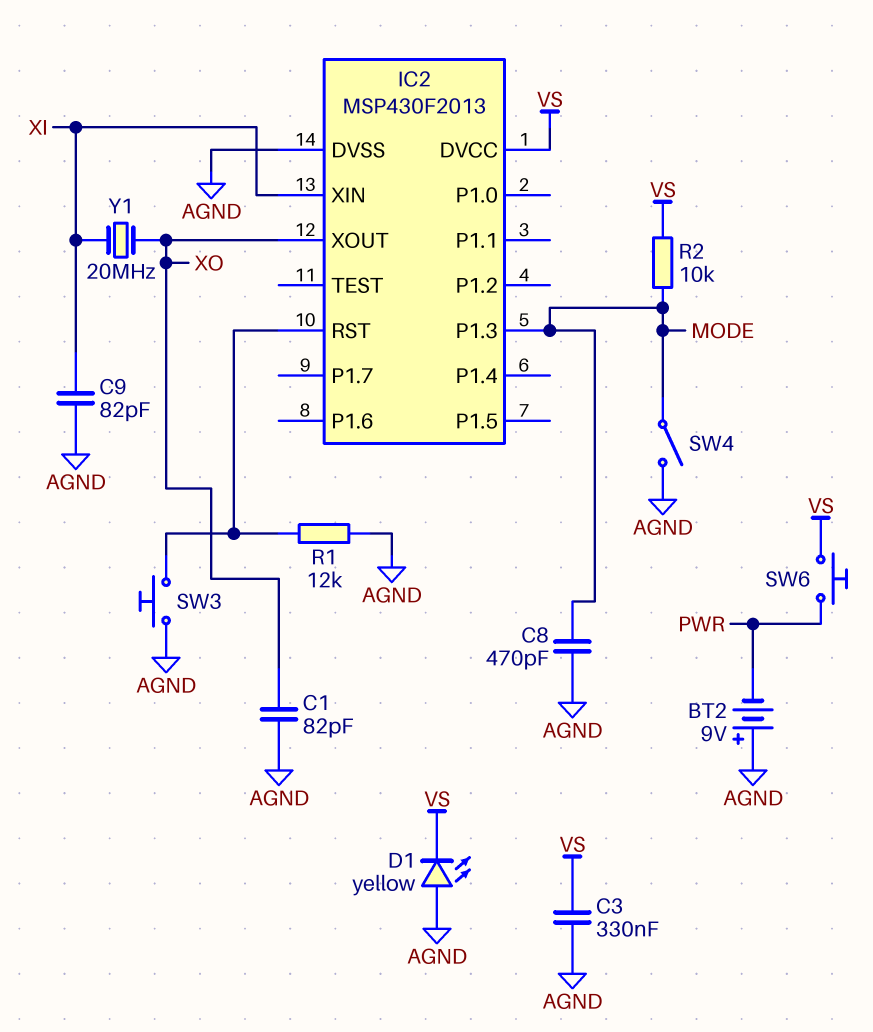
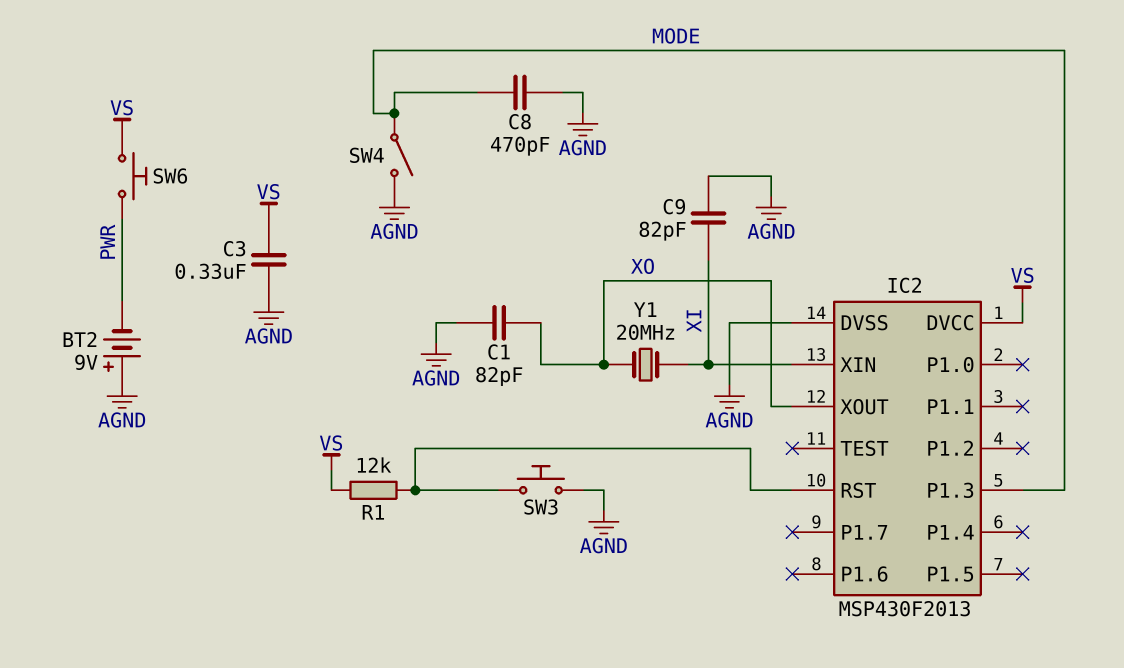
D1: LED yellow (A AGND, K VS) -> none
R1: 12k (AGND, IC2/RST) -> 12k (IC2/RST, VS)
R2: 10k (MODE, VS) -> none

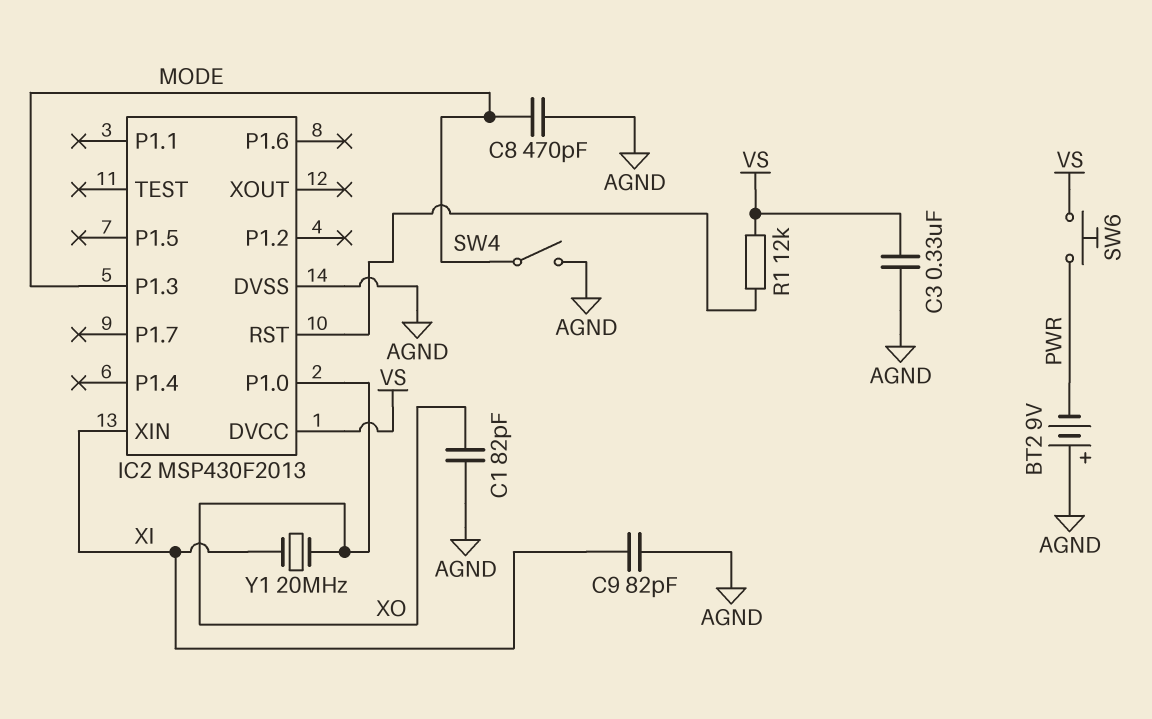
IC2 pin P1.0: none -> XO
IC2 pin XOUT: XO -> none
SW3: button (AGND, IC2/RST) -> none

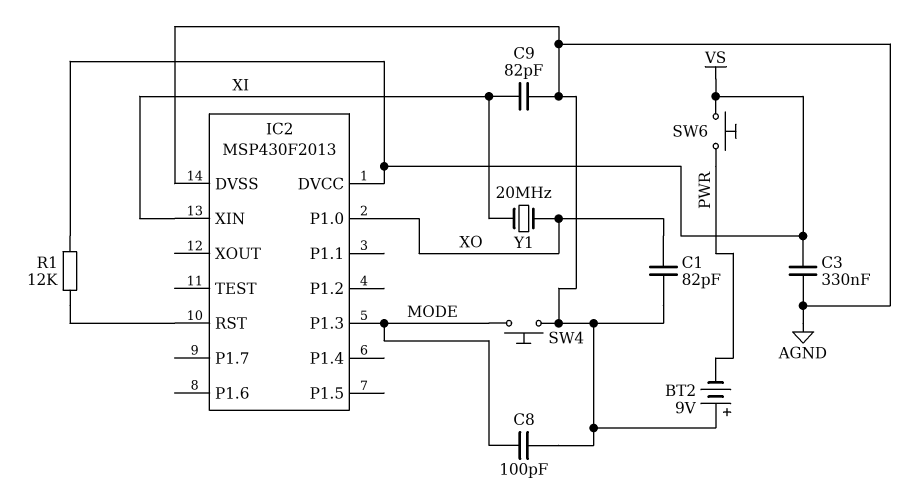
C8: 470pF (AGND, MODE) -> 100pF (AGND, MODE)
SW4: switch (AGND, MODE) -> button (AGND, MODE)

